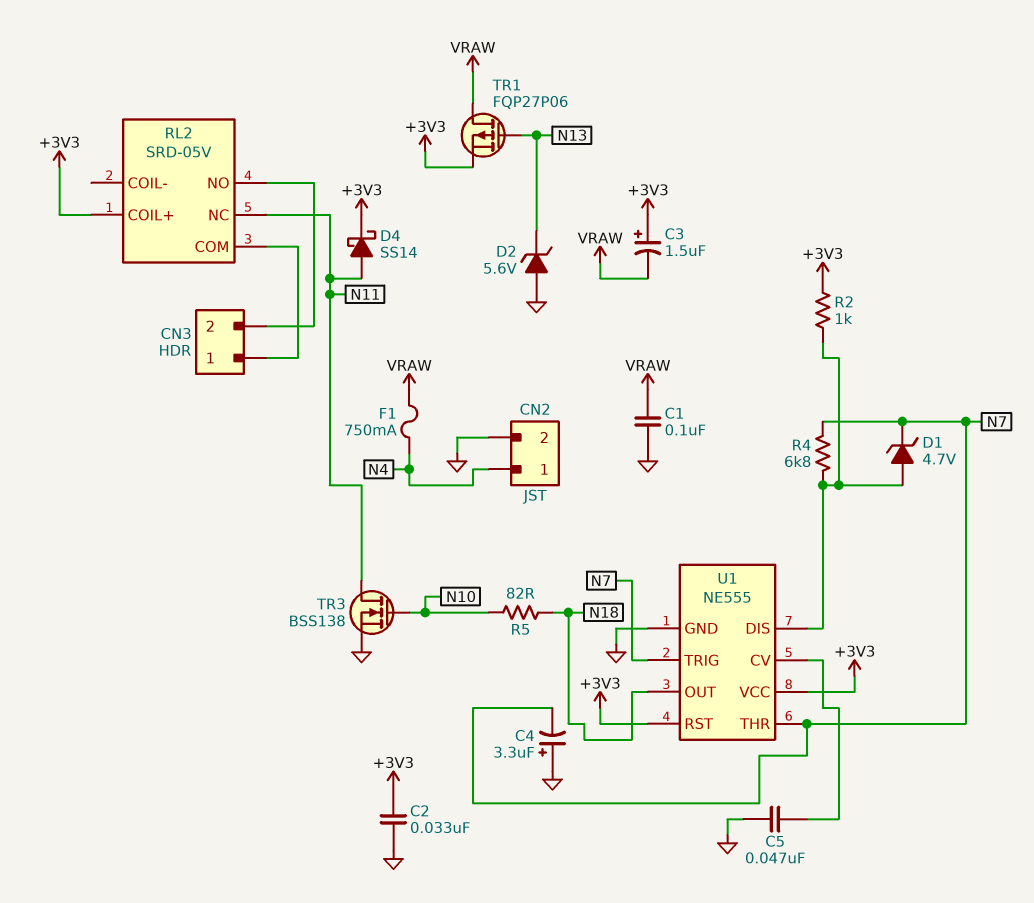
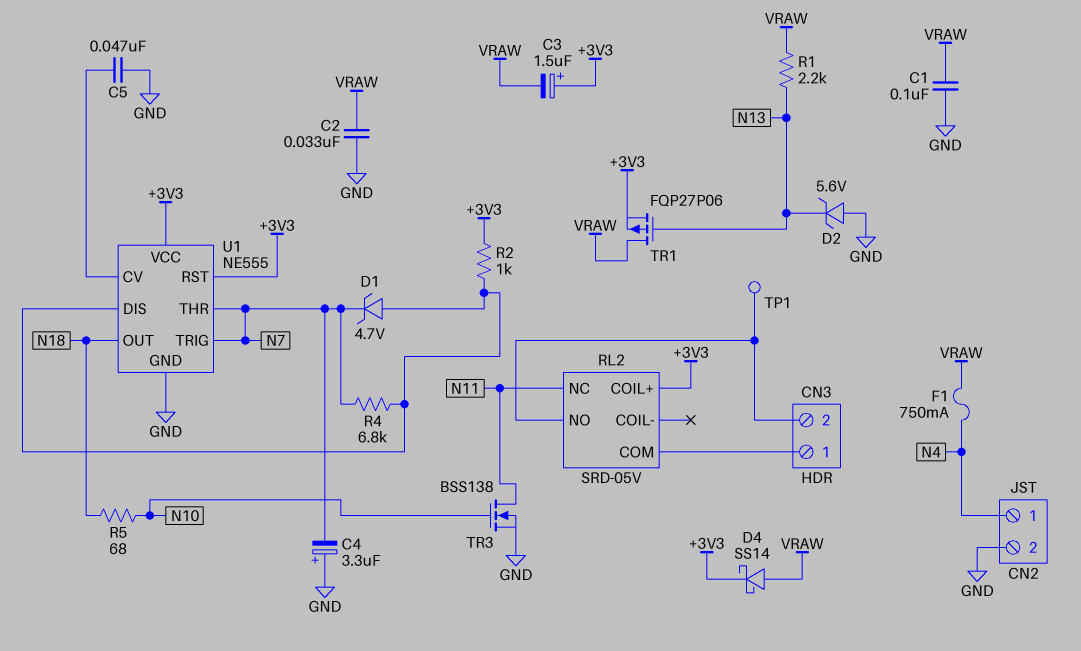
C2: 33nF (+3V3, GND) -> 33nF (GND, VRAW)
D4: schottky SS14 (A N11, K +3V3) -> schottky SS14 (A VRAW, K +3V3)
R1: none -> 2.2k (N13, VRAW)
R5: 82 (N10, N18) -> 68 (N10, N18)
TP1: none -> test point (CN3/2)

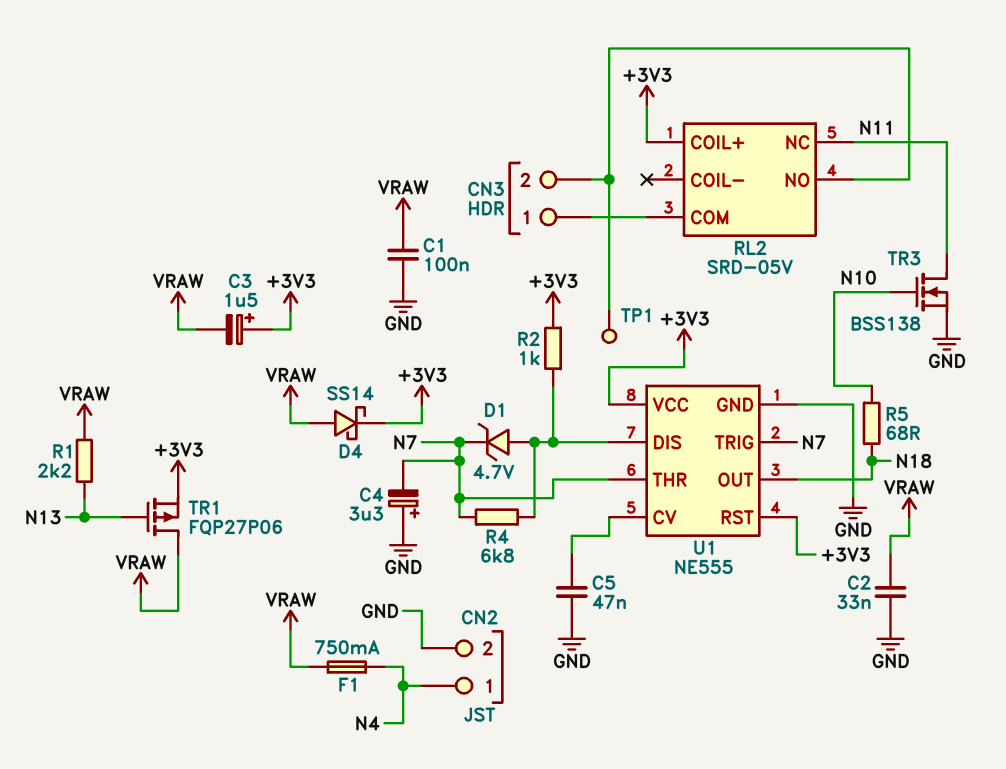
D2: zener 5.6V (A GND, K N13) -> none

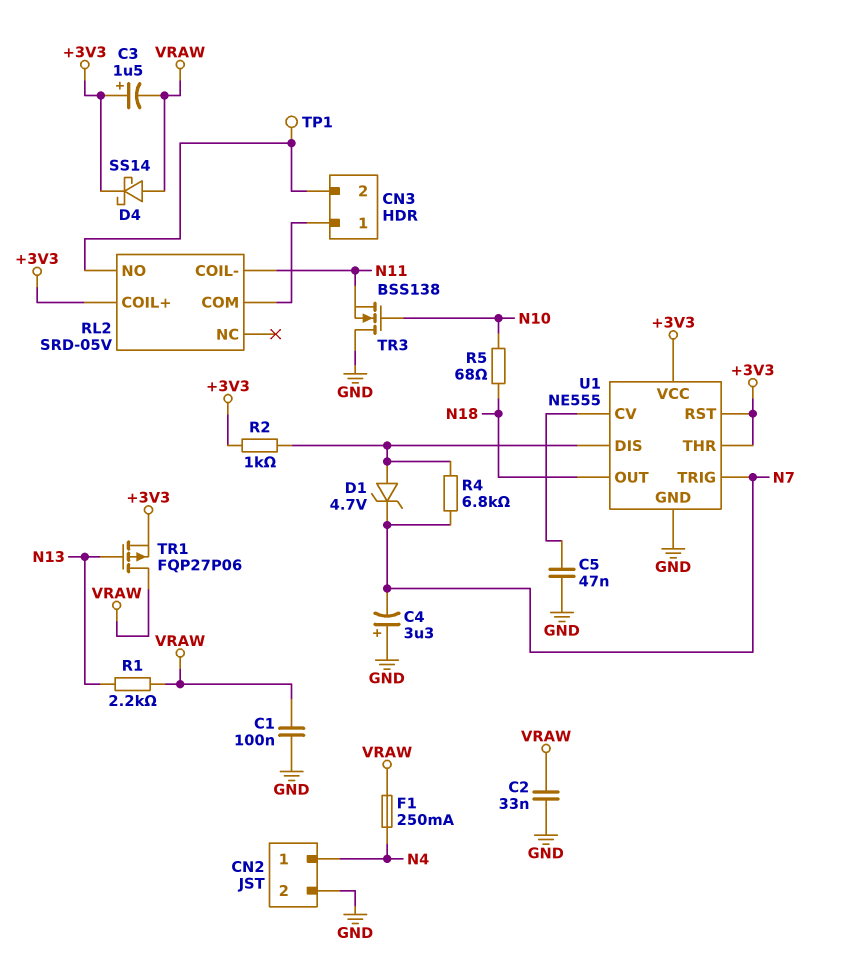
F1: 750mA (N4, VRAW) -> 250mA (N4, VRAW)
RL2 pin COIL-: none -> N11
RL2 pin NC: N11 -> none
TR3: NMOS BSS138 (G N10, D N11, S GND) -> NMOS BSS138 (G N10, D GND, S N11)
U1 pin THR: N7 -> +3V3

